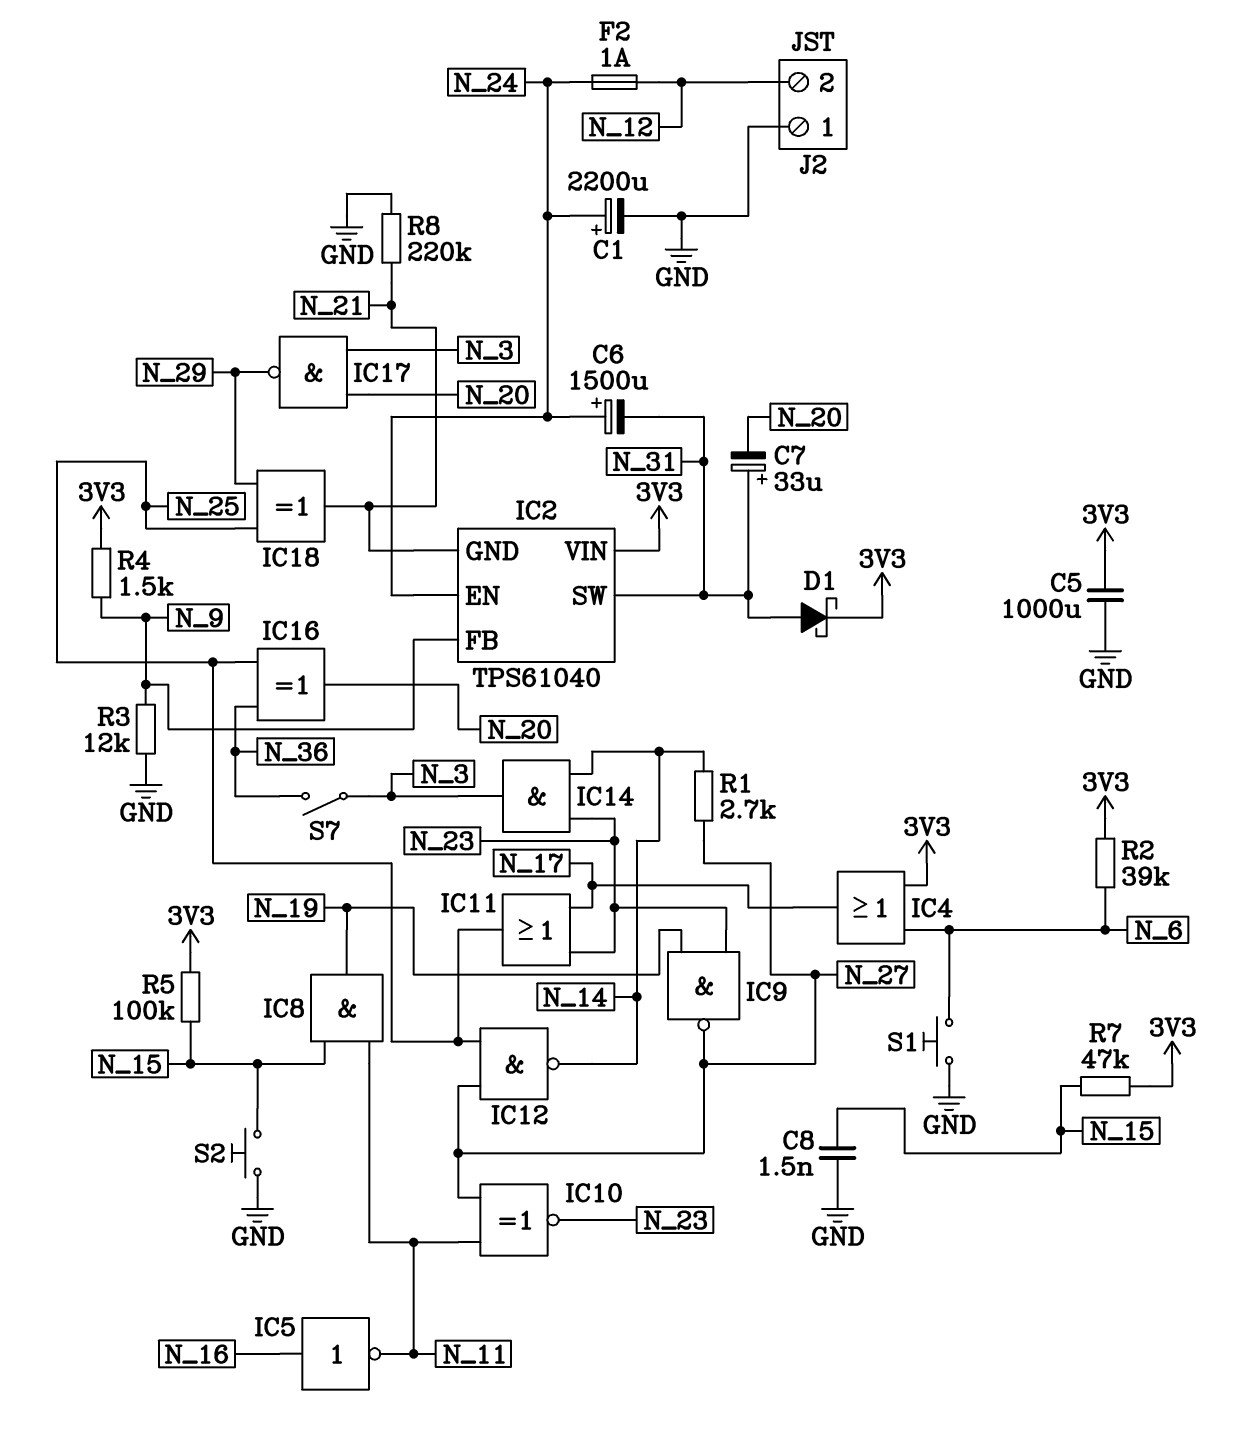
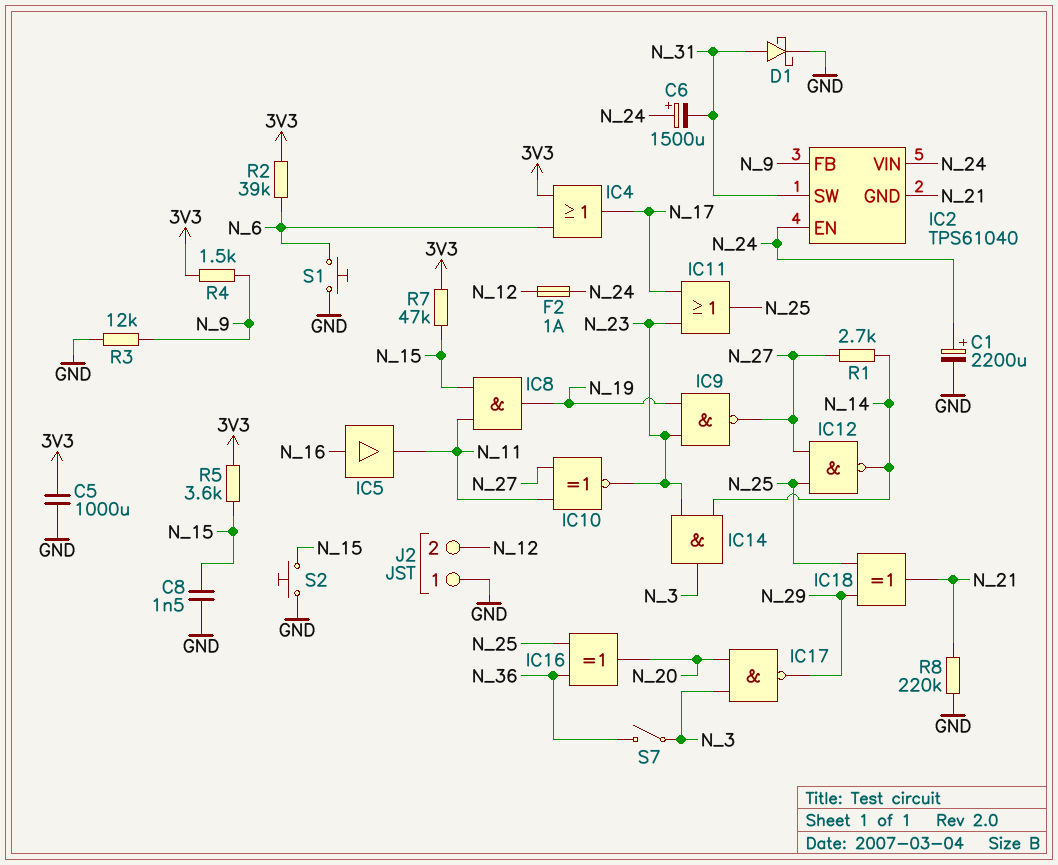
C7: 33uF (plus N_31, minus N_20) -> none
D1: schottky (A N_31, K 3V3) -> schottky (A N_31, K GND)
IC2 pin VIN: 3V3 -> N_24
IC5: NOT (in N_16, out N_11) -> buffer (in N_16, out N_11)
R5: 100k (3V3, N_15) -> 3.6k (3V3, N_15)

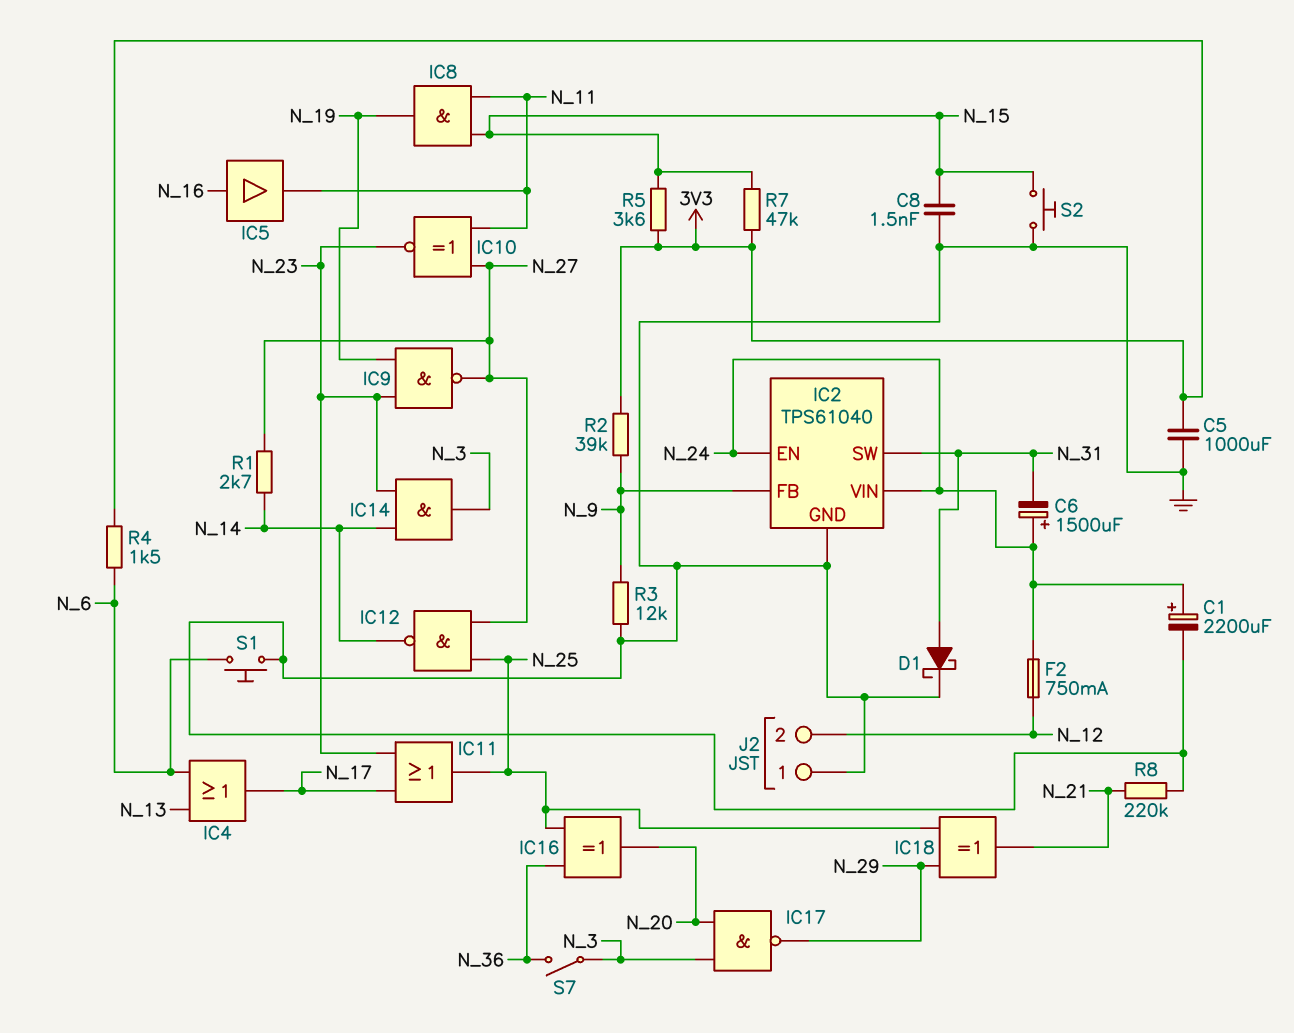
F2: 1A (N_12, N_24) -> 750mA (N_12, N_24)
IC2 pin GND: N_21 -> GND
IC4: OR (in 3V3, in N_6, out N_17) -> OR (in N_6, in N_13, out N_17)
R2: 39k (3V3, N_6) -> 39k (3V3, N_9)
R4: 1.5k (3V3, N_9) -> 1.5k (3V3, N_6)

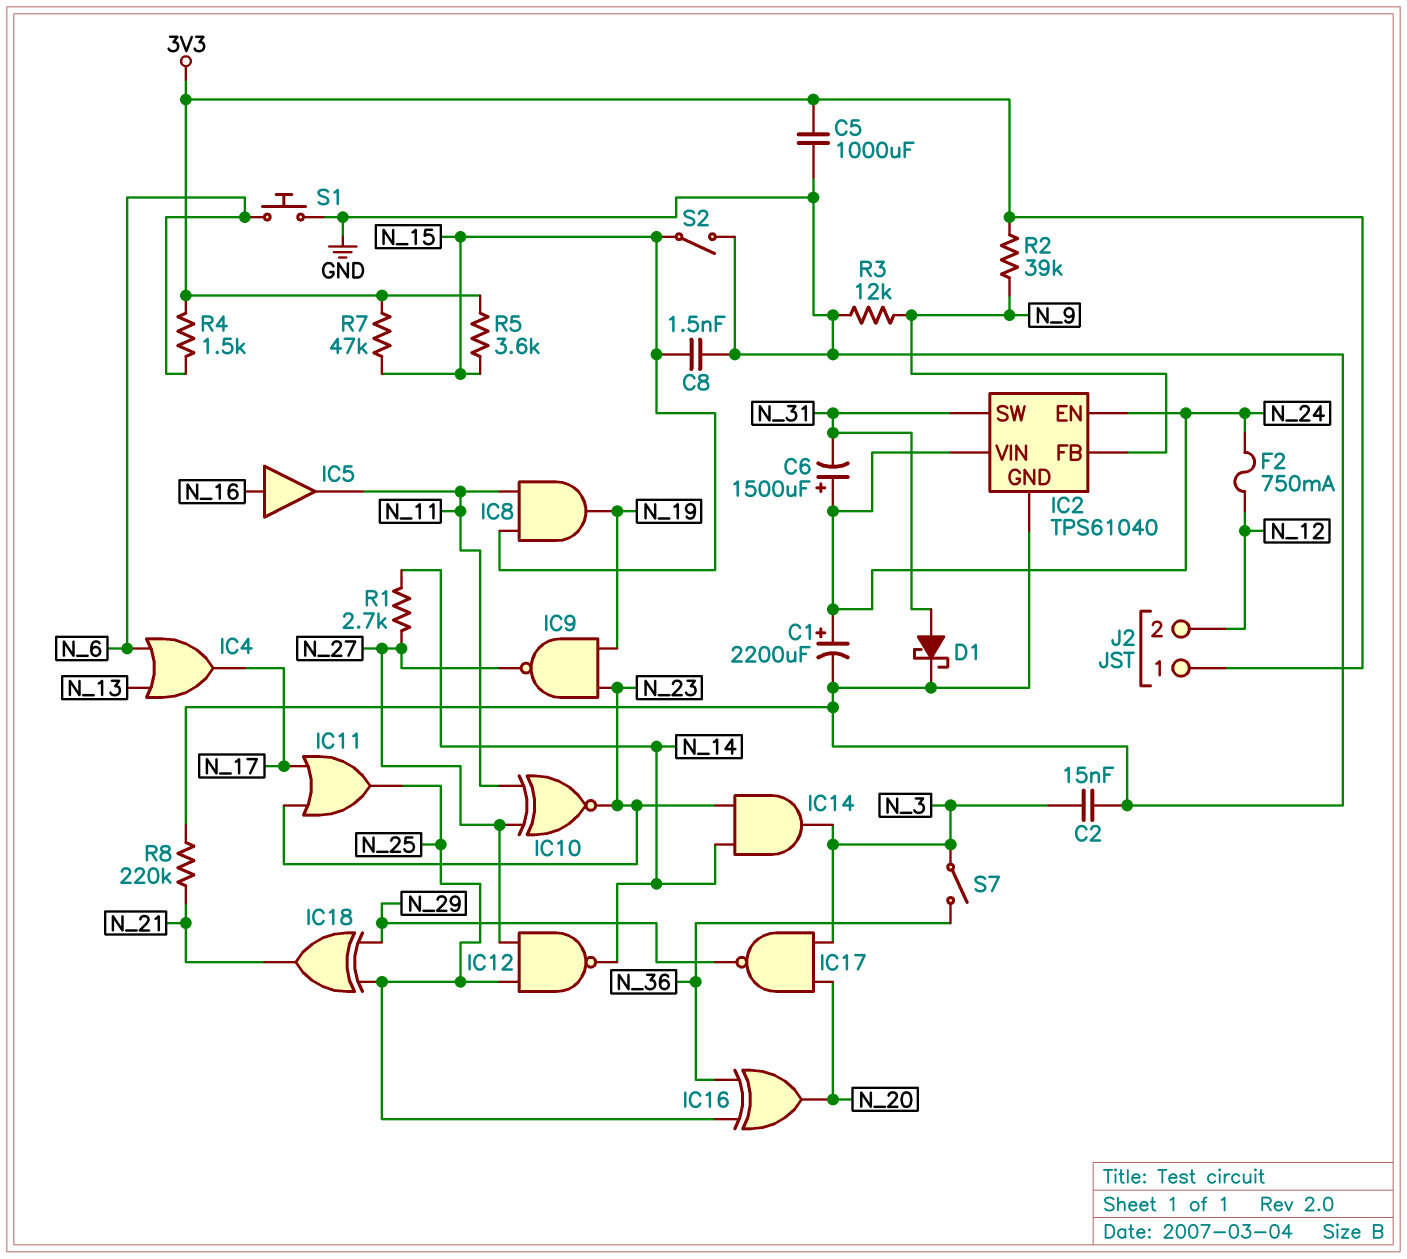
C2: none -> 15nF (GND, N_3)
J2 pin 1: GND -> 3V3
S2: button (GND, N_15) -> switch (GND, N_15)

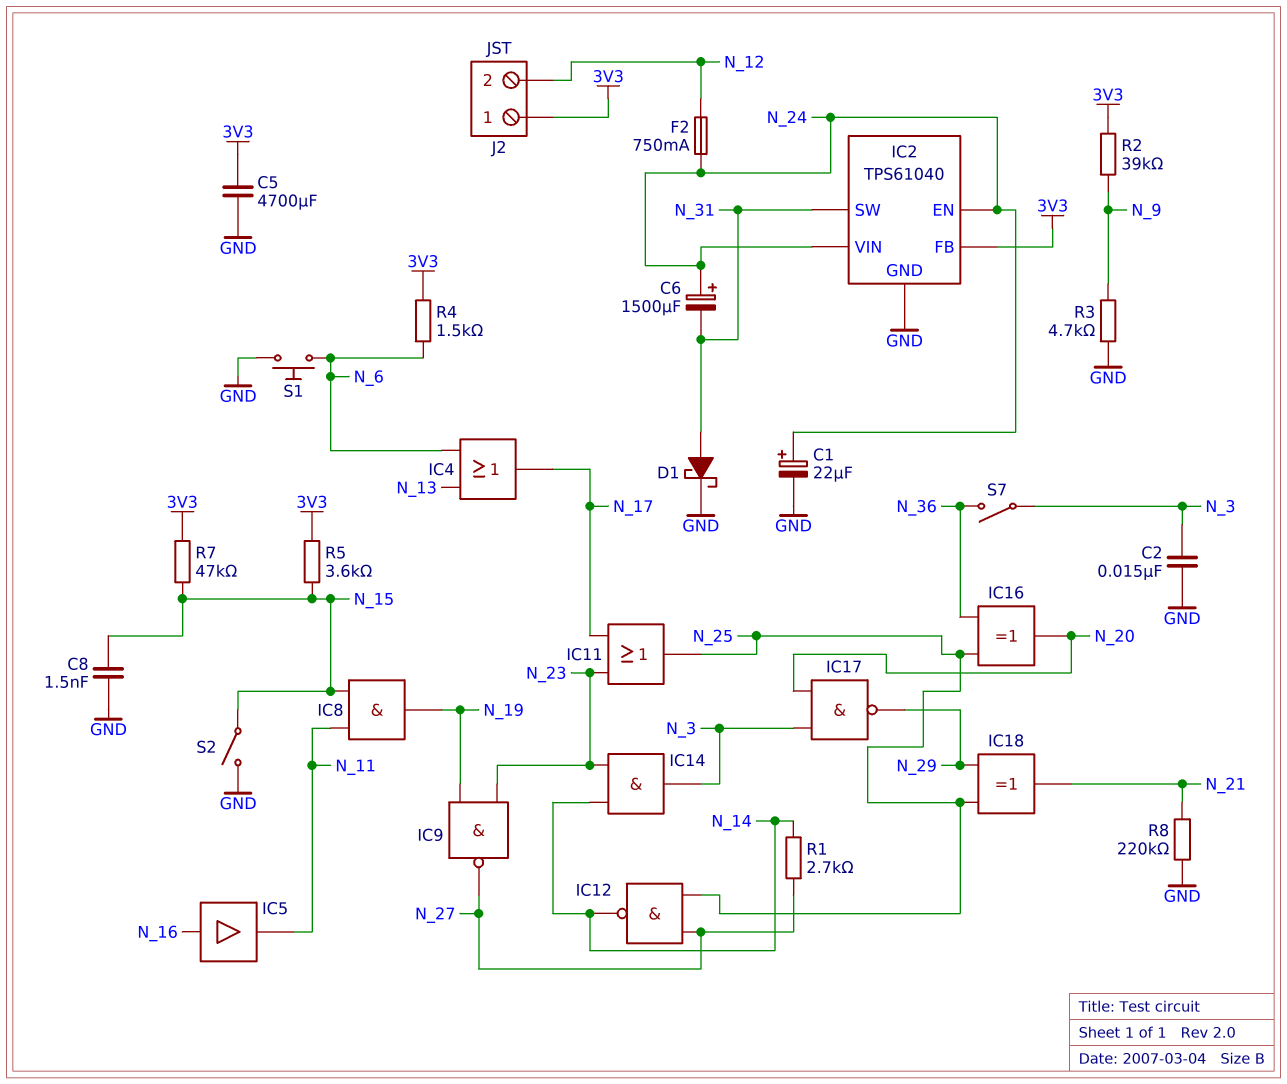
C1: 2200uF (plus N_24, minus GND) -> 22uF (plus N_24, minus GND)
C5: 1000uF (3V3, GND) -> 4700uF (3V3, GND)
IC2 pin FB: N_9 -> 3V3
IC10: XNOR (in N_11, in N_27, out N_23) -> none
R3: 12k (GND, N_9) -> 4.7k (GND, N_9)

